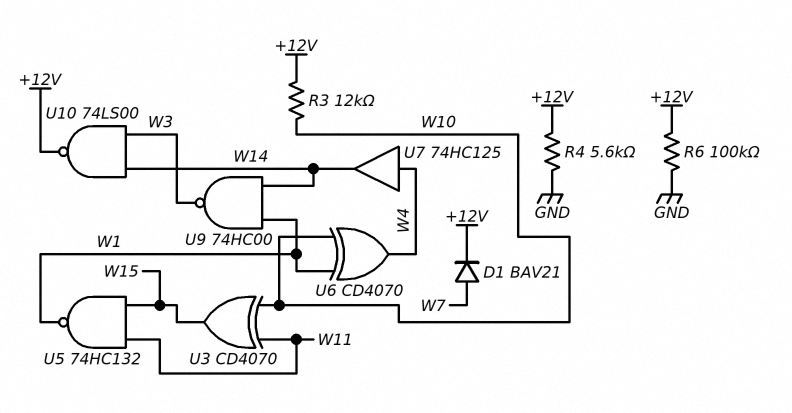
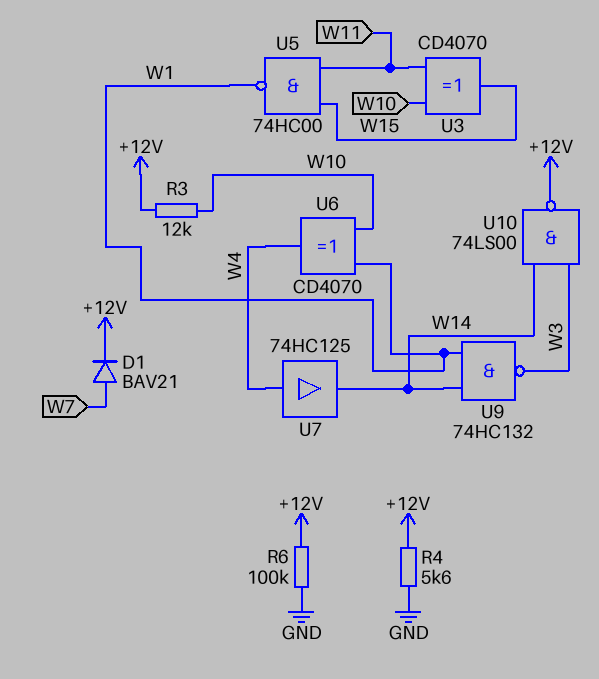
U5: NAND 74HC132 (in W11, in W15, out W1) -> NAND 74HC00 (in W11, in W15, out W1)
U9: NAND 74HC00 (in W1, in W14, out W3) -> NAND 74HC132 (in W1, in W14, out W3)

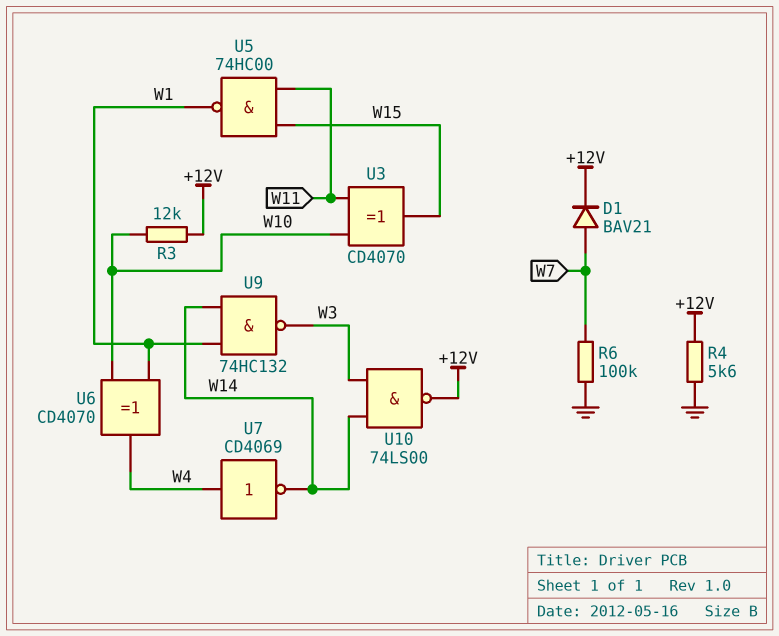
R6: 100k (+12V, GND) -> 100k (GND, W7)
U7: buffer 74HC125 (in W4, out W14) -> NOT CD4069 (in W4, out W14)

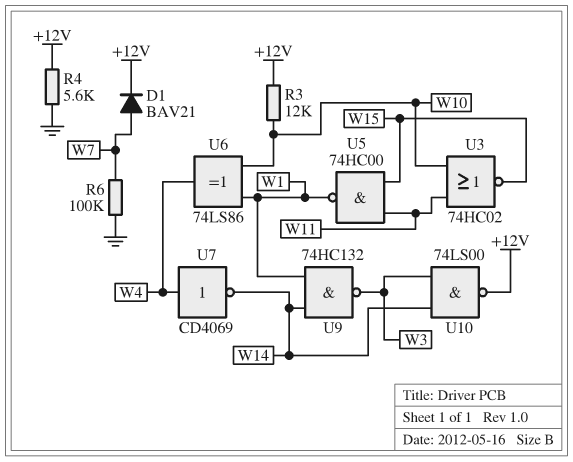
U3: XOR CD4070 (in W10, in W11, out W15) -> NOR 74HC02 (in W10, in W11, out W15)
U6: XOR CD4070 (in W1, in W10, out W4) -> XOR 74LS86 (in W1, in W10, out W4)

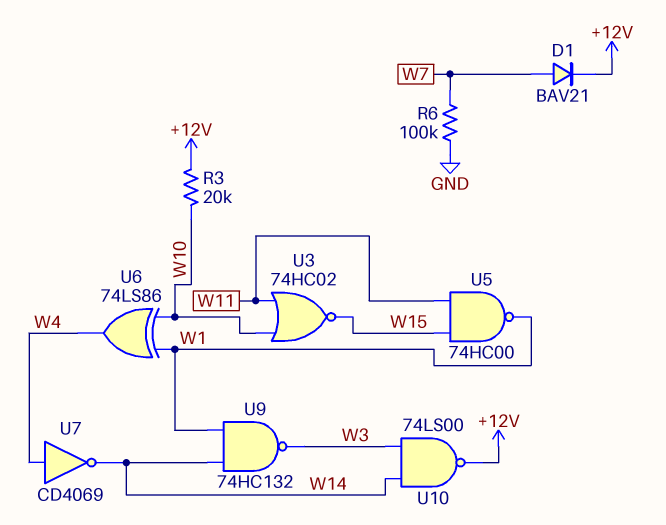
R3: 12k (+12V, W10) -> 20k (+12V, W10)
R4: 5.6k (+12V, GND) -> none

